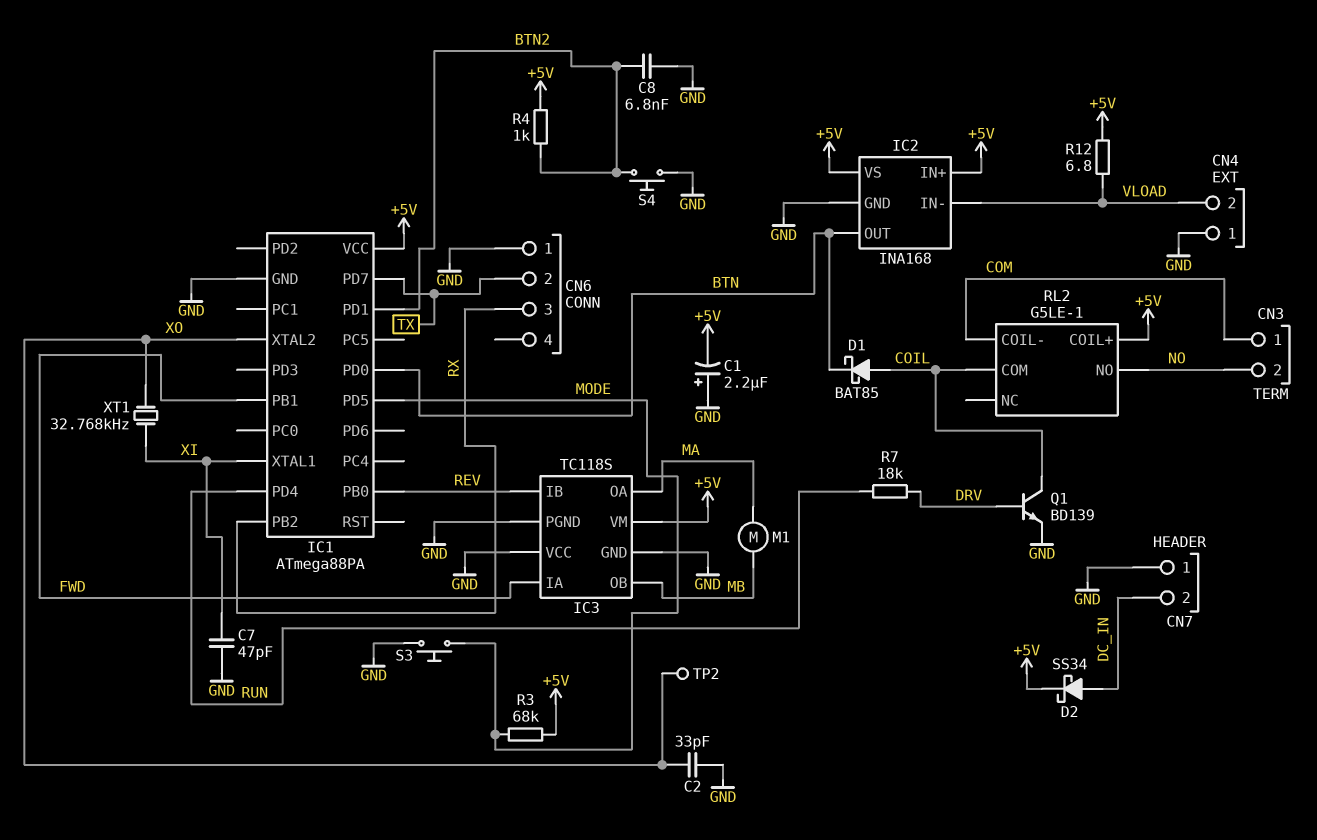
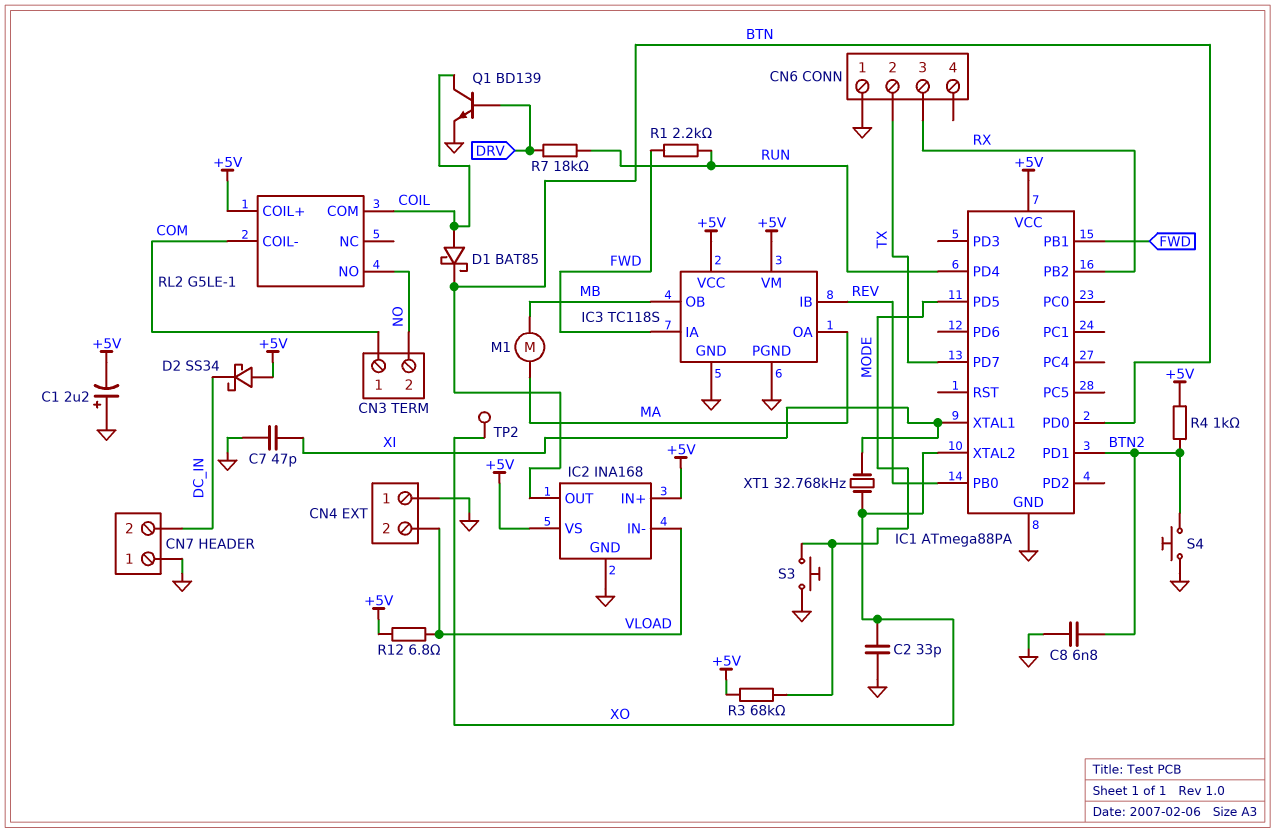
D2: schottky SS34 (A DC_IN, K +5V) -> schottky SS34 (A +5V, K DC_IN)
IC3 pin VCC: GND -> +5V
R1: none -> 2.2k (FWD, RUN)

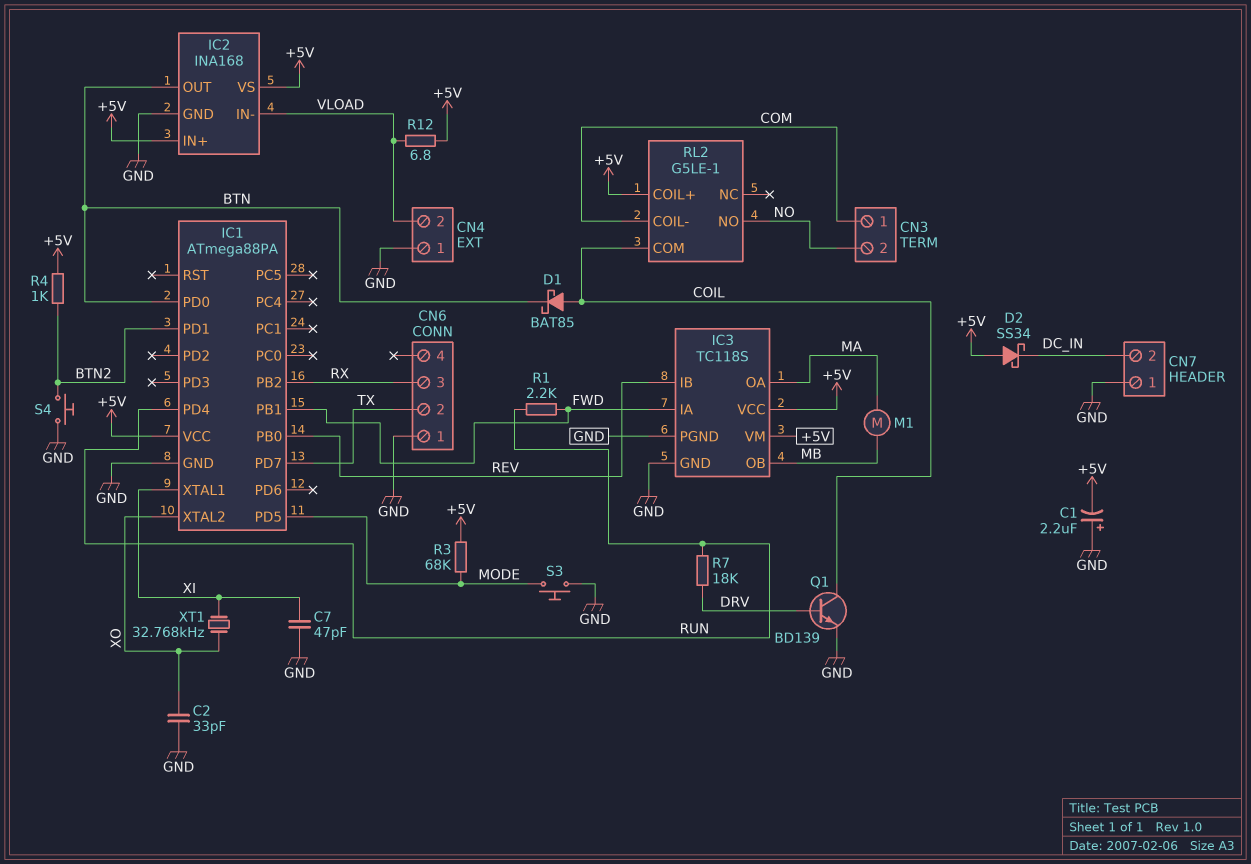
C8: 6.8nF (BTN2, GND) -> none
TP2: test point (XO) -> none

